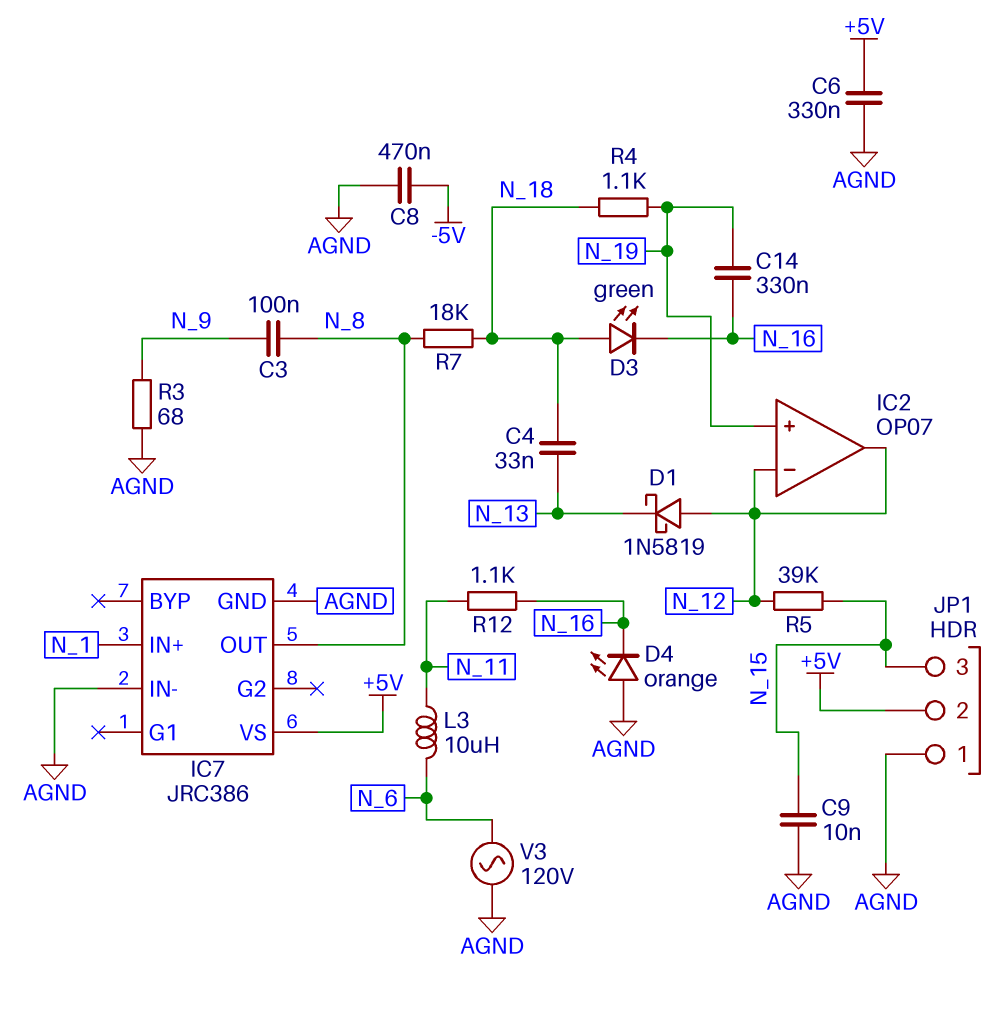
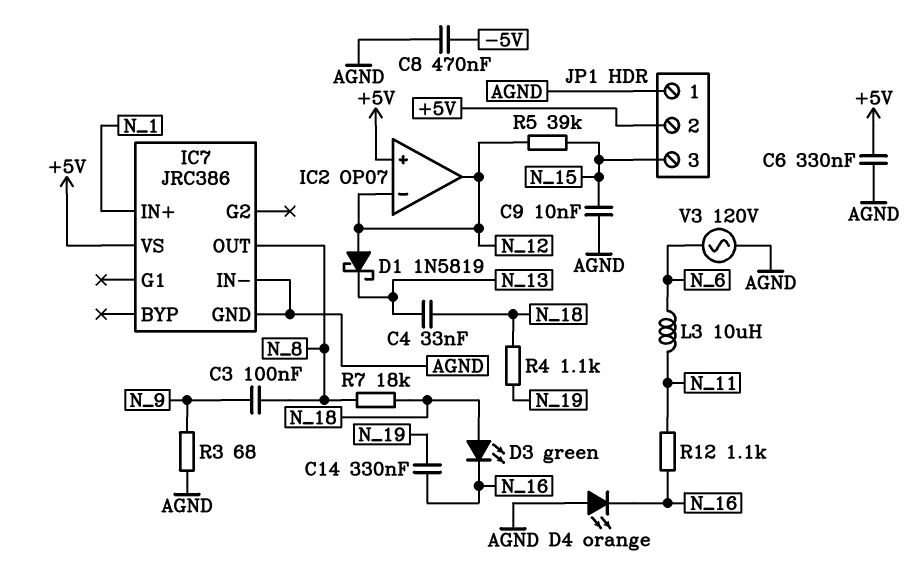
IC2 pin in+: N_19 -> +5V

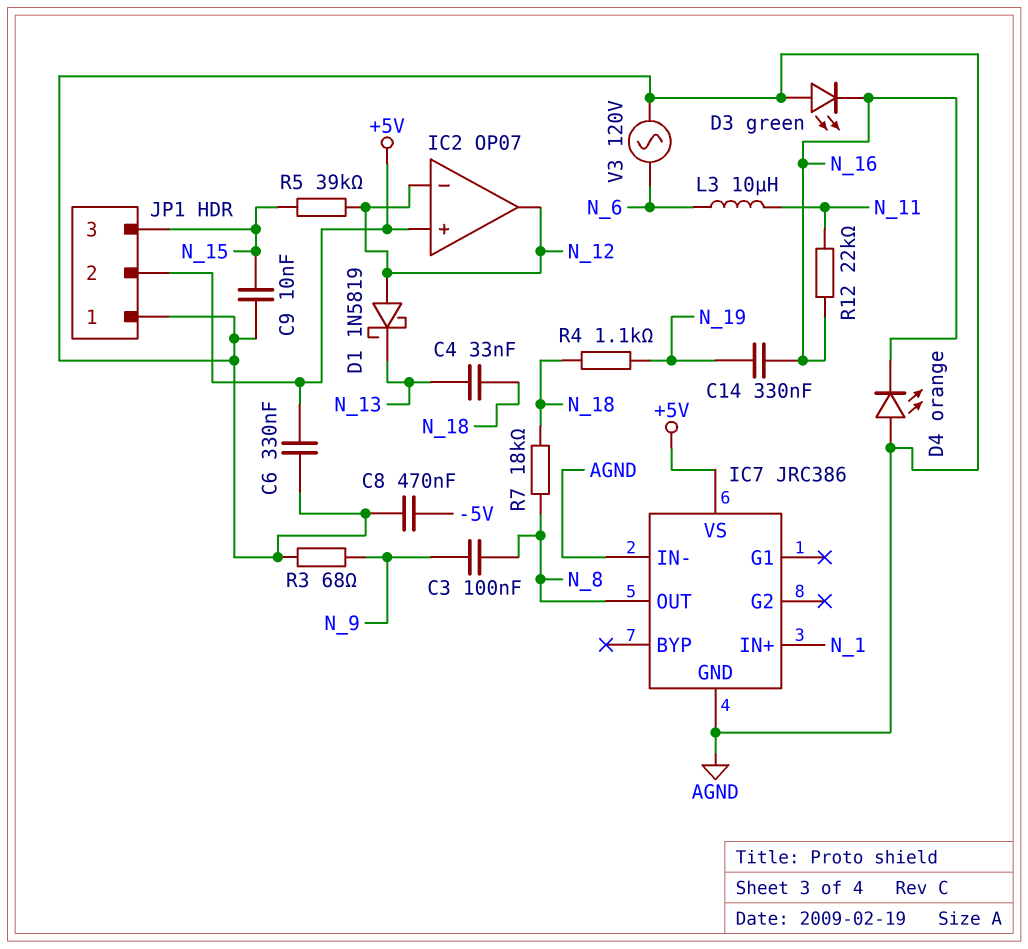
D3: LED green (A N_18, K N_16) -> LED green (A AGND, K N_16)
R12: 1.1k (N_11, N_16) -> 22k (N_11, N_16)

